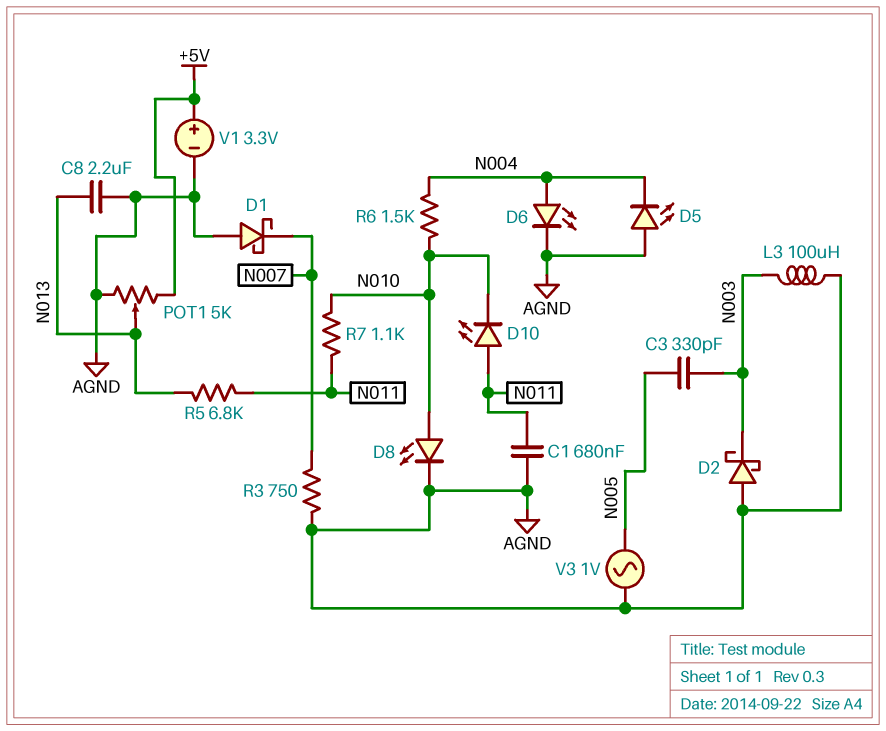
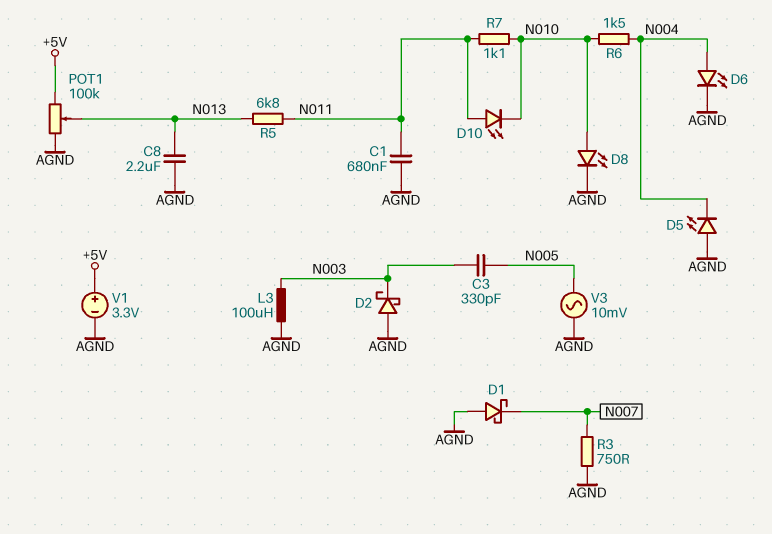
POT1: 5k (+5V, AGND, wiper N013) -> 100k (+5V, AGND, wiper N013)
V3: AC 1V (AGND, N005) -> AC 10mV (AGND, N005)

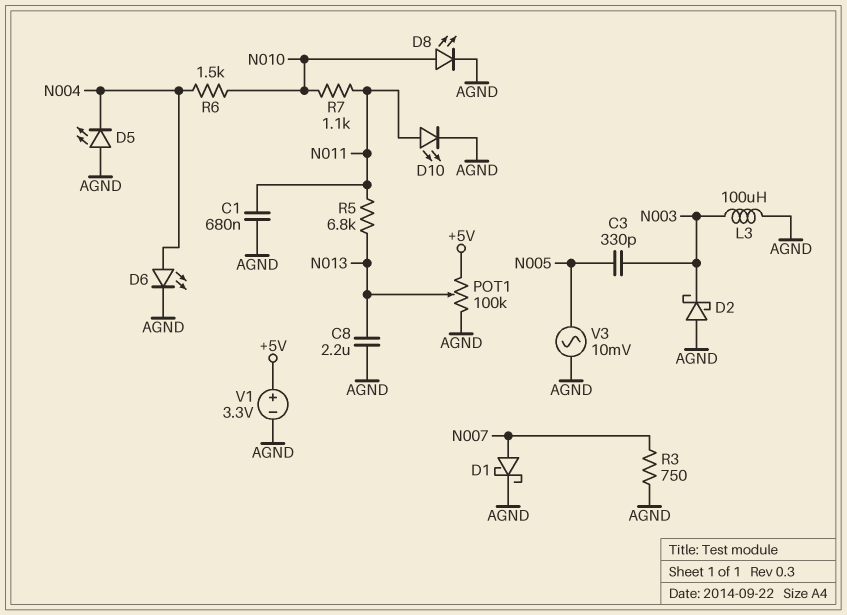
D1: schottky (A AGND, K N007) -> schottky (A N007, K AGND)
D10: LED (A N011, K N010) -> LED (A N011, K AGND)

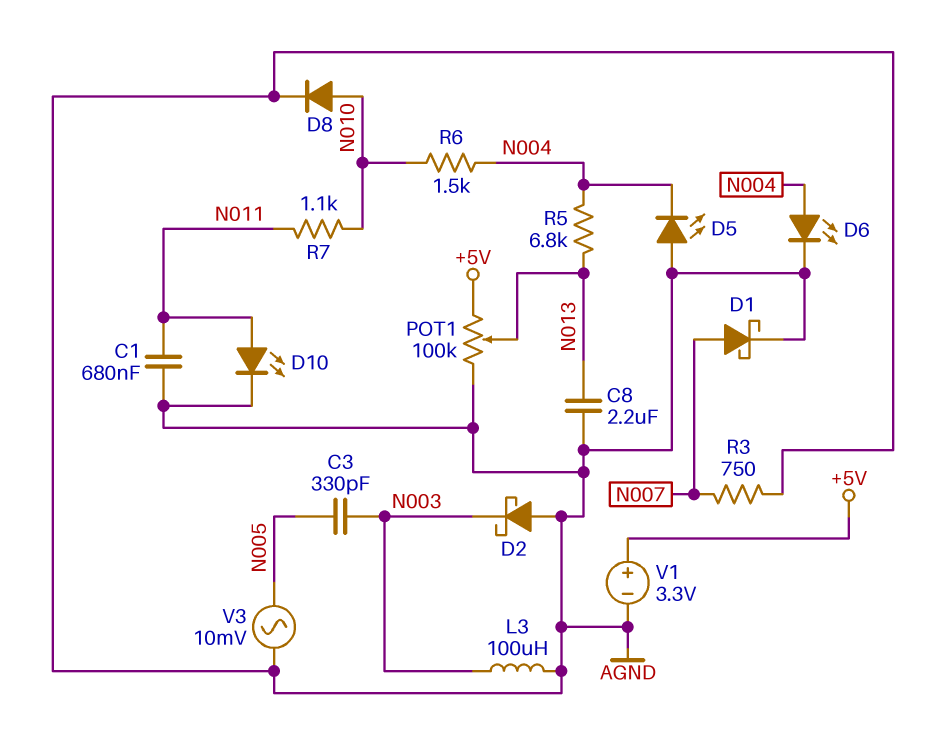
D8: LED (A N010, K AGND) -> diode (A N010, K AGND)
R5: 6.8k (N011, N013) -> 6.8k (N004, N013)

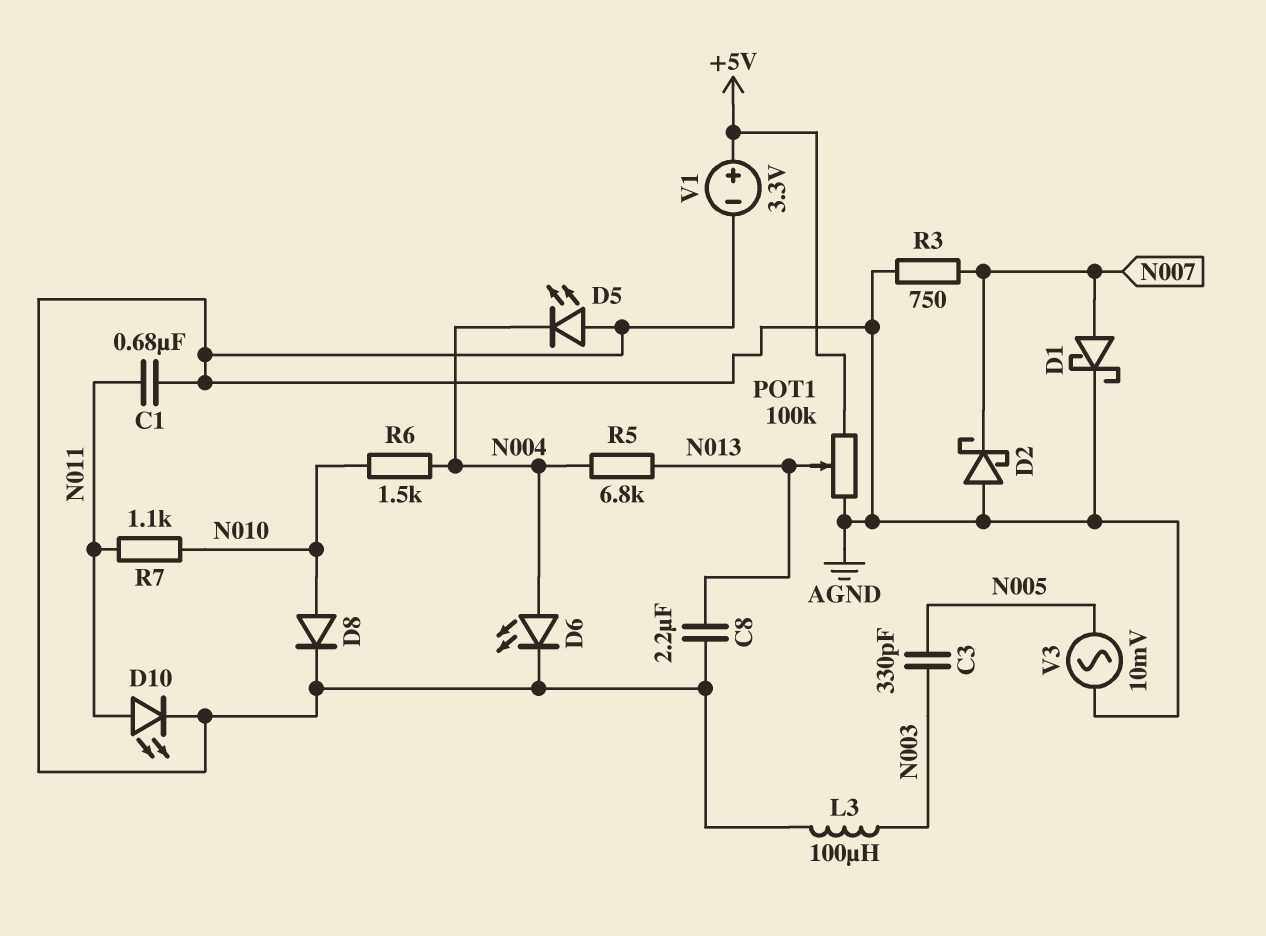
D2: schottky (A AGND, K N003) -> schottky (A AGND, K N007)

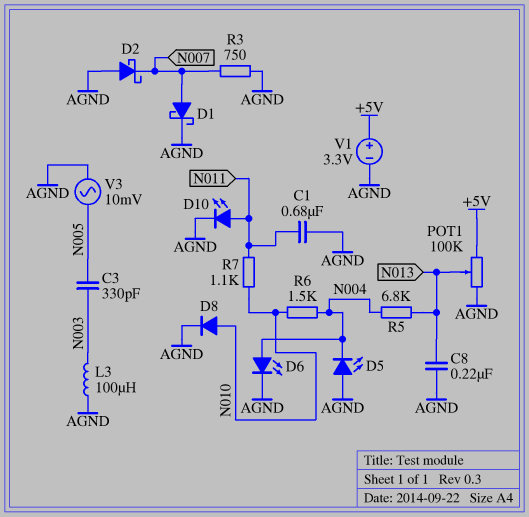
C8: 2.2uF (AGND, N013) -> 220nF (AGND, N013)

